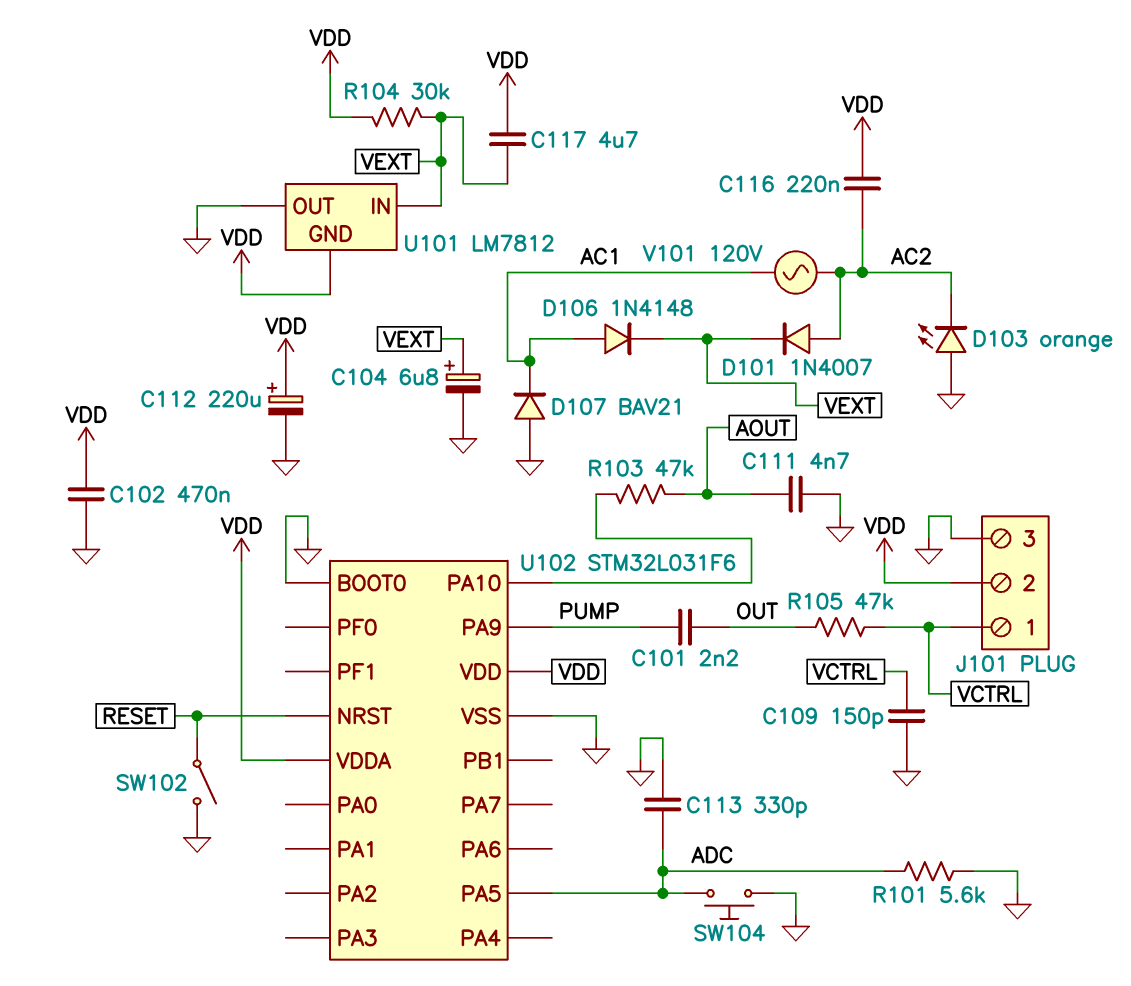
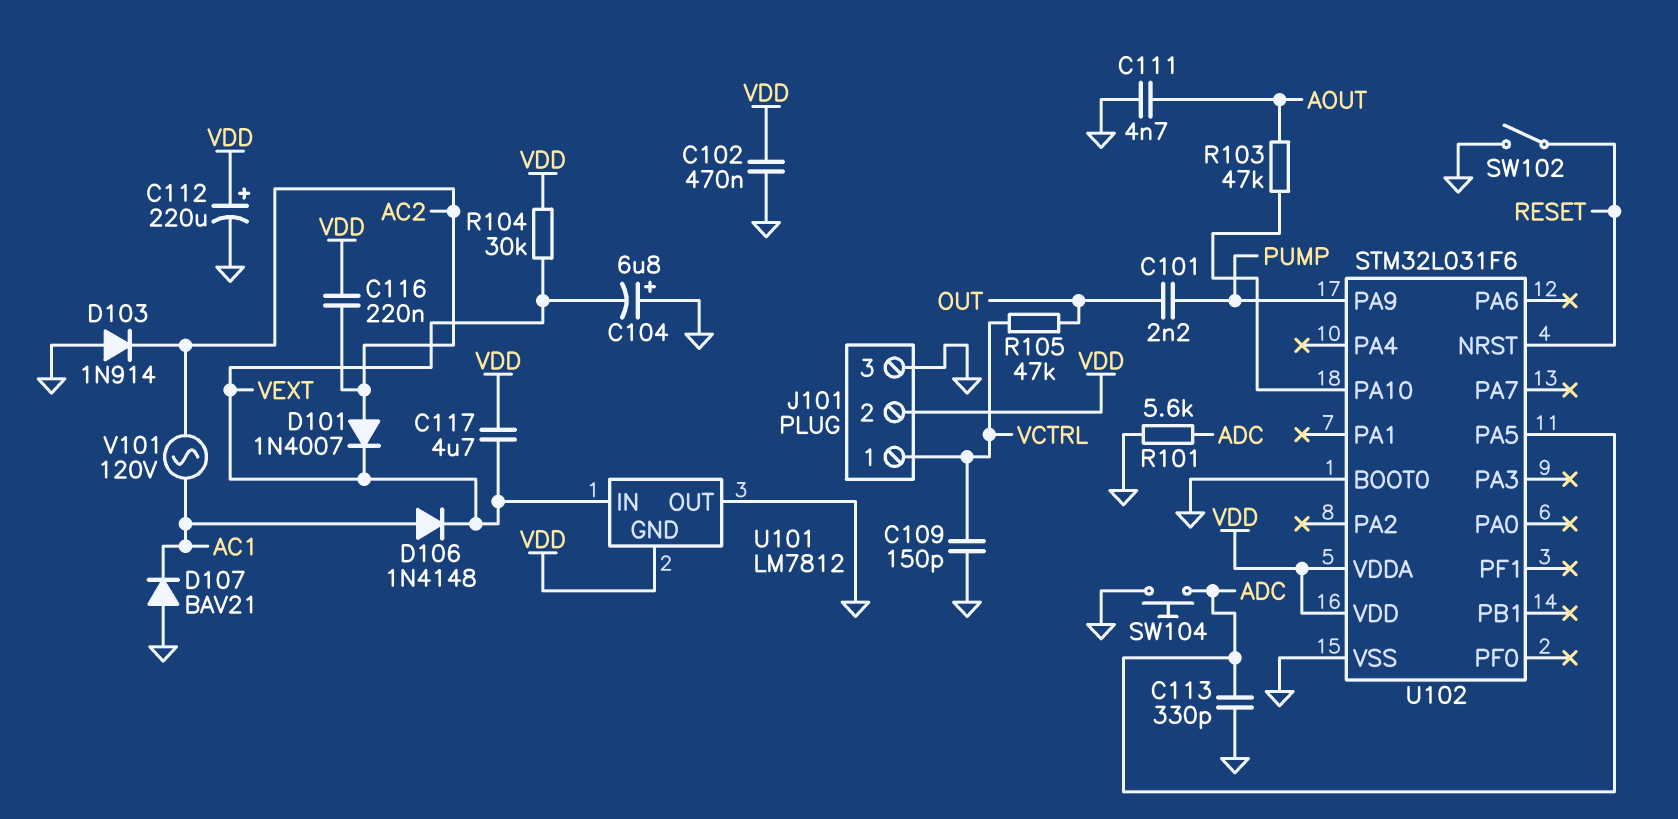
C104: 6.8uF (plus VEXT, minus GND) -> 6.8uF (plus GND, minus VEXT)
D103: LED orange (A GND, K AC2) -> diode 1N914 (A GND, K AC2)

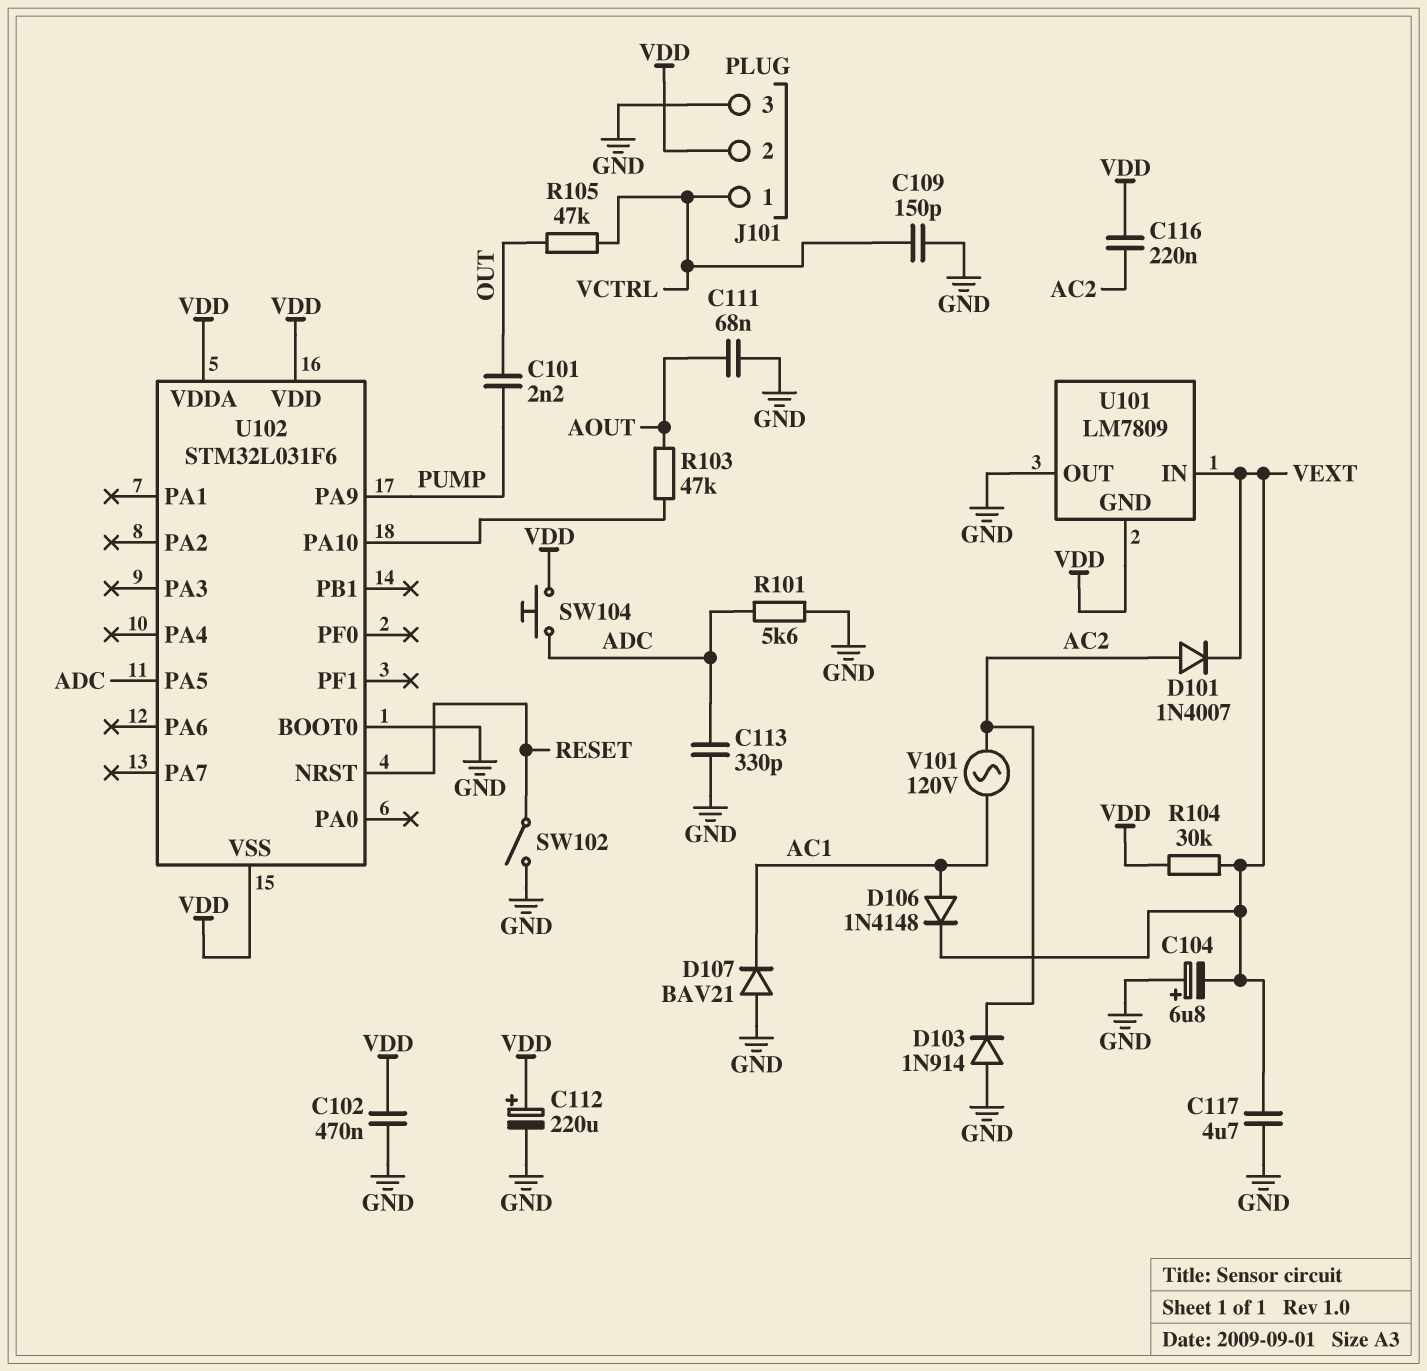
C111: 4.7nF (AOUT, GND) -> 68nF (AOUT, GND)
C117: 4.7uF (VDD, VEXT) -> 4.7uF (GND, VEXT)
SW104: button (ADC, GND) -> button (ADC, VDD)
U101: LM7812 -> LM7809
U102 pin VSS: GND -> VDD

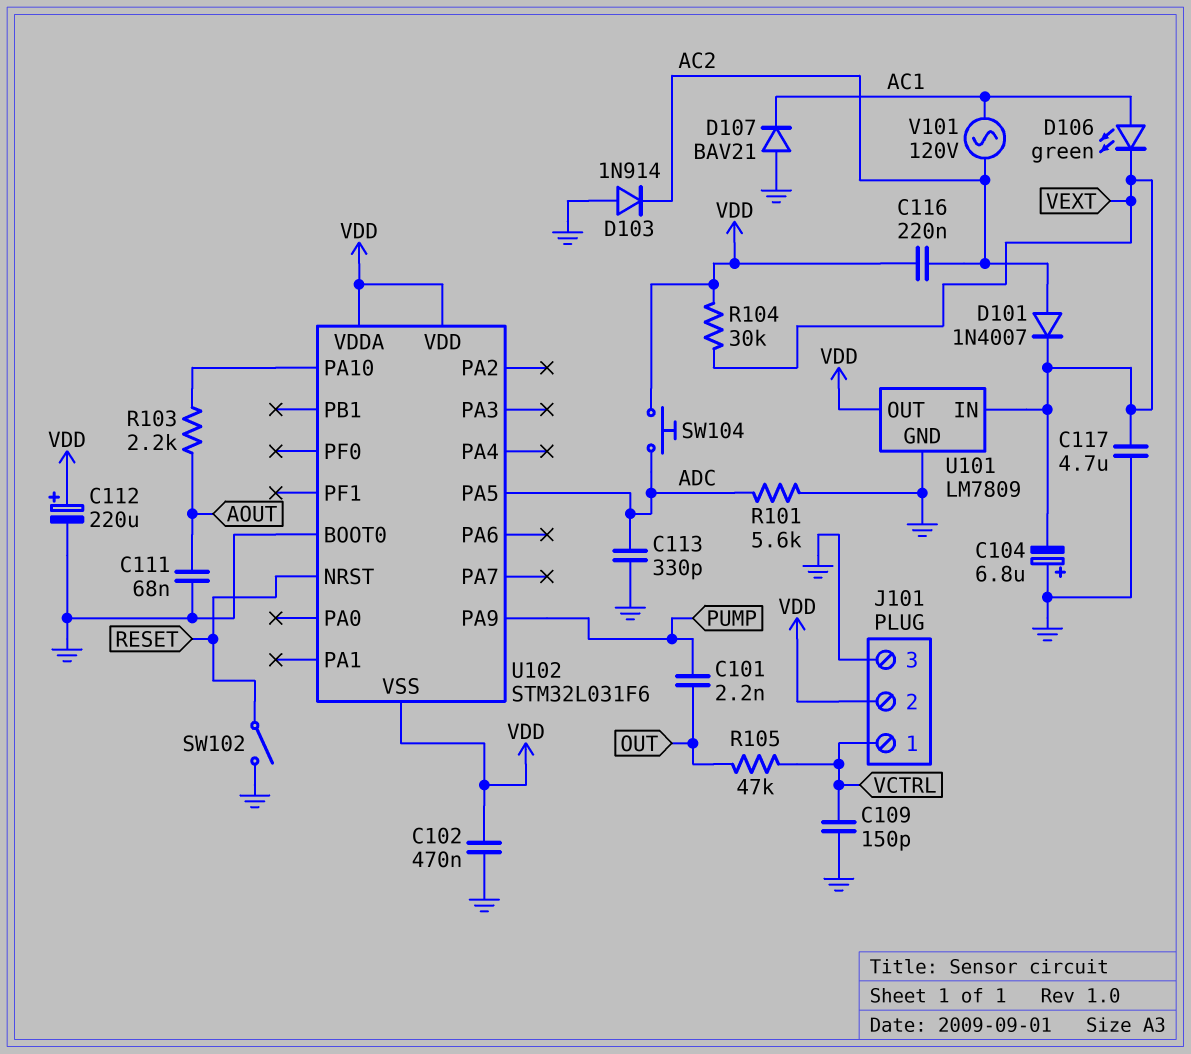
D106: diode 1N4148 (A AC1, K VEXT) -> LED green (A AC1, K VEXT)
R103: 47k (AOUT, U102/PA10) -> 2.2k (AOUT, U102/PA10)
U101 pin GND: VDD -> GND
U101 pin OUT: GND -> VDD

